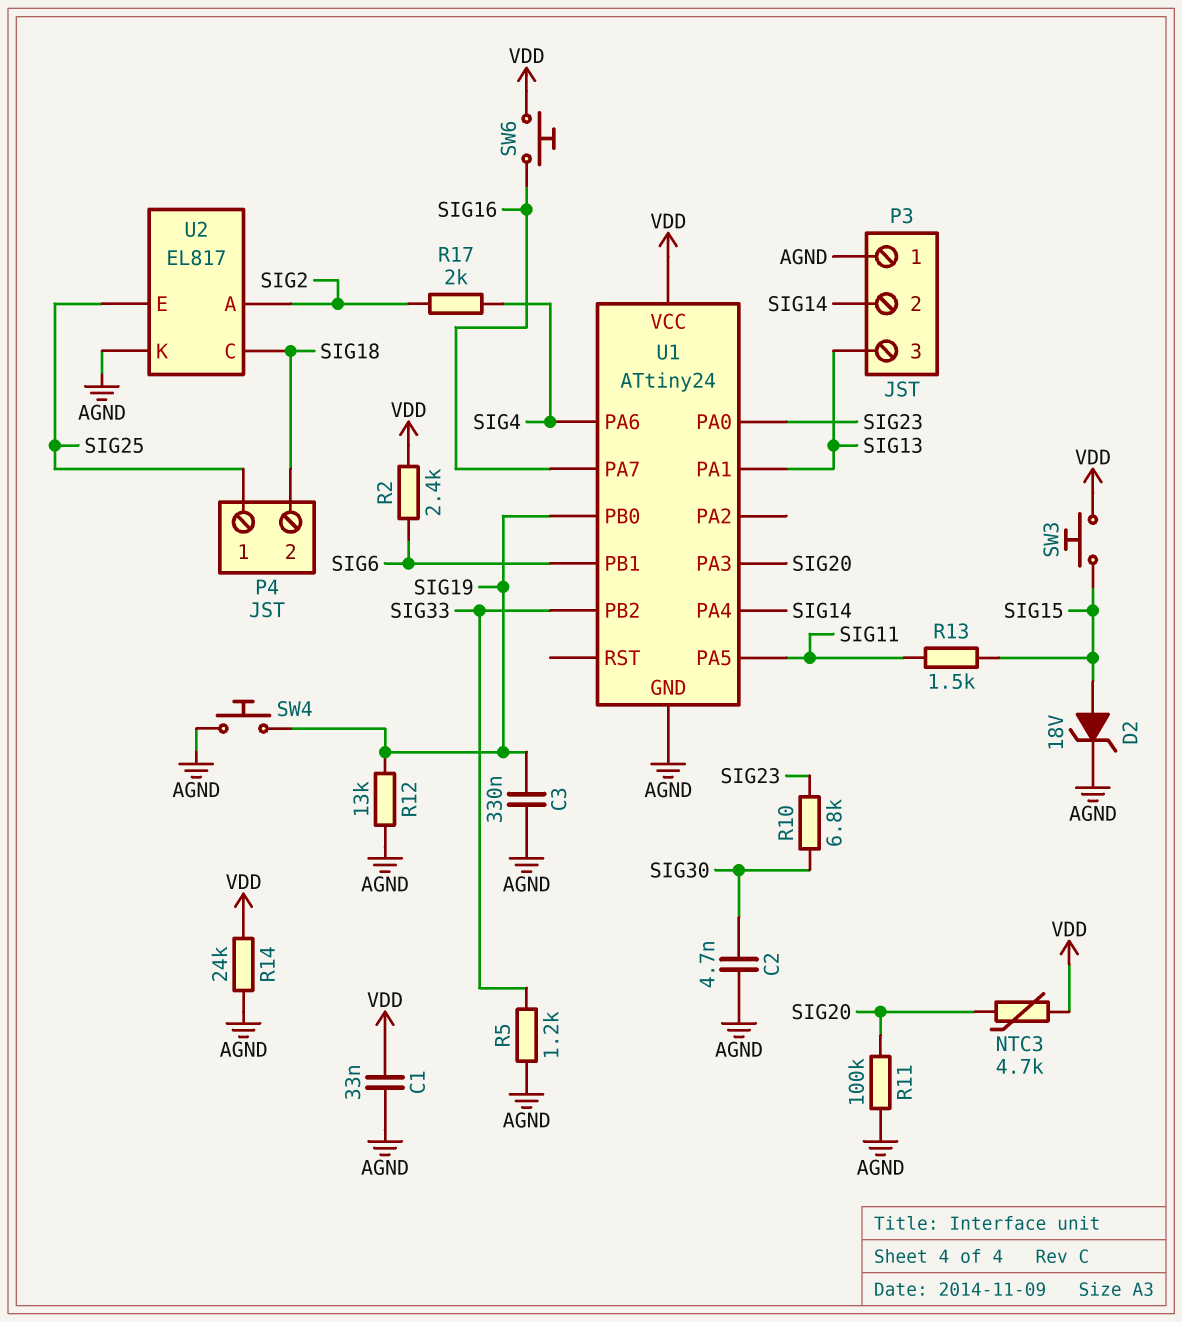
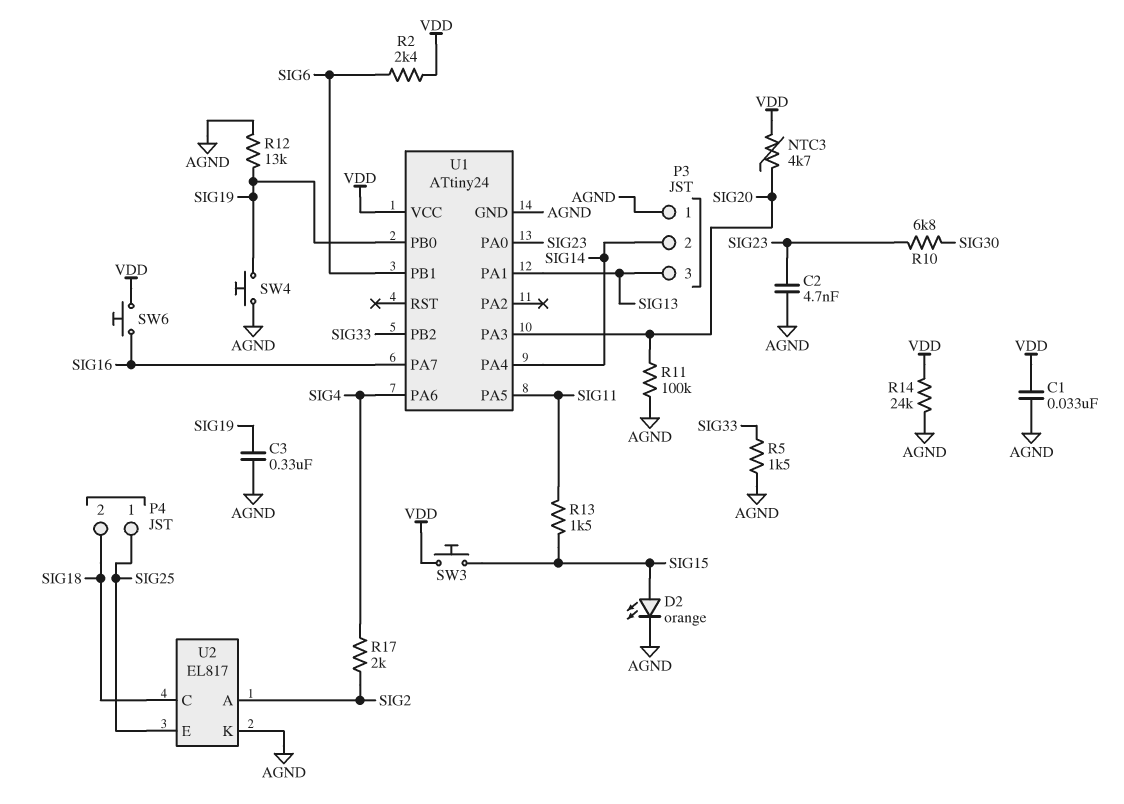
C2: 4.7nF (AGND, SIG30) -> 4.7nF (AGND, SIG23)
D2: zener 18V (A SIG15, K AGND) -> LED orange (A SIG15, K AGND)
R5: 1.2k (AGND, SIG33) -> 1.5k (AGND, SIG33)

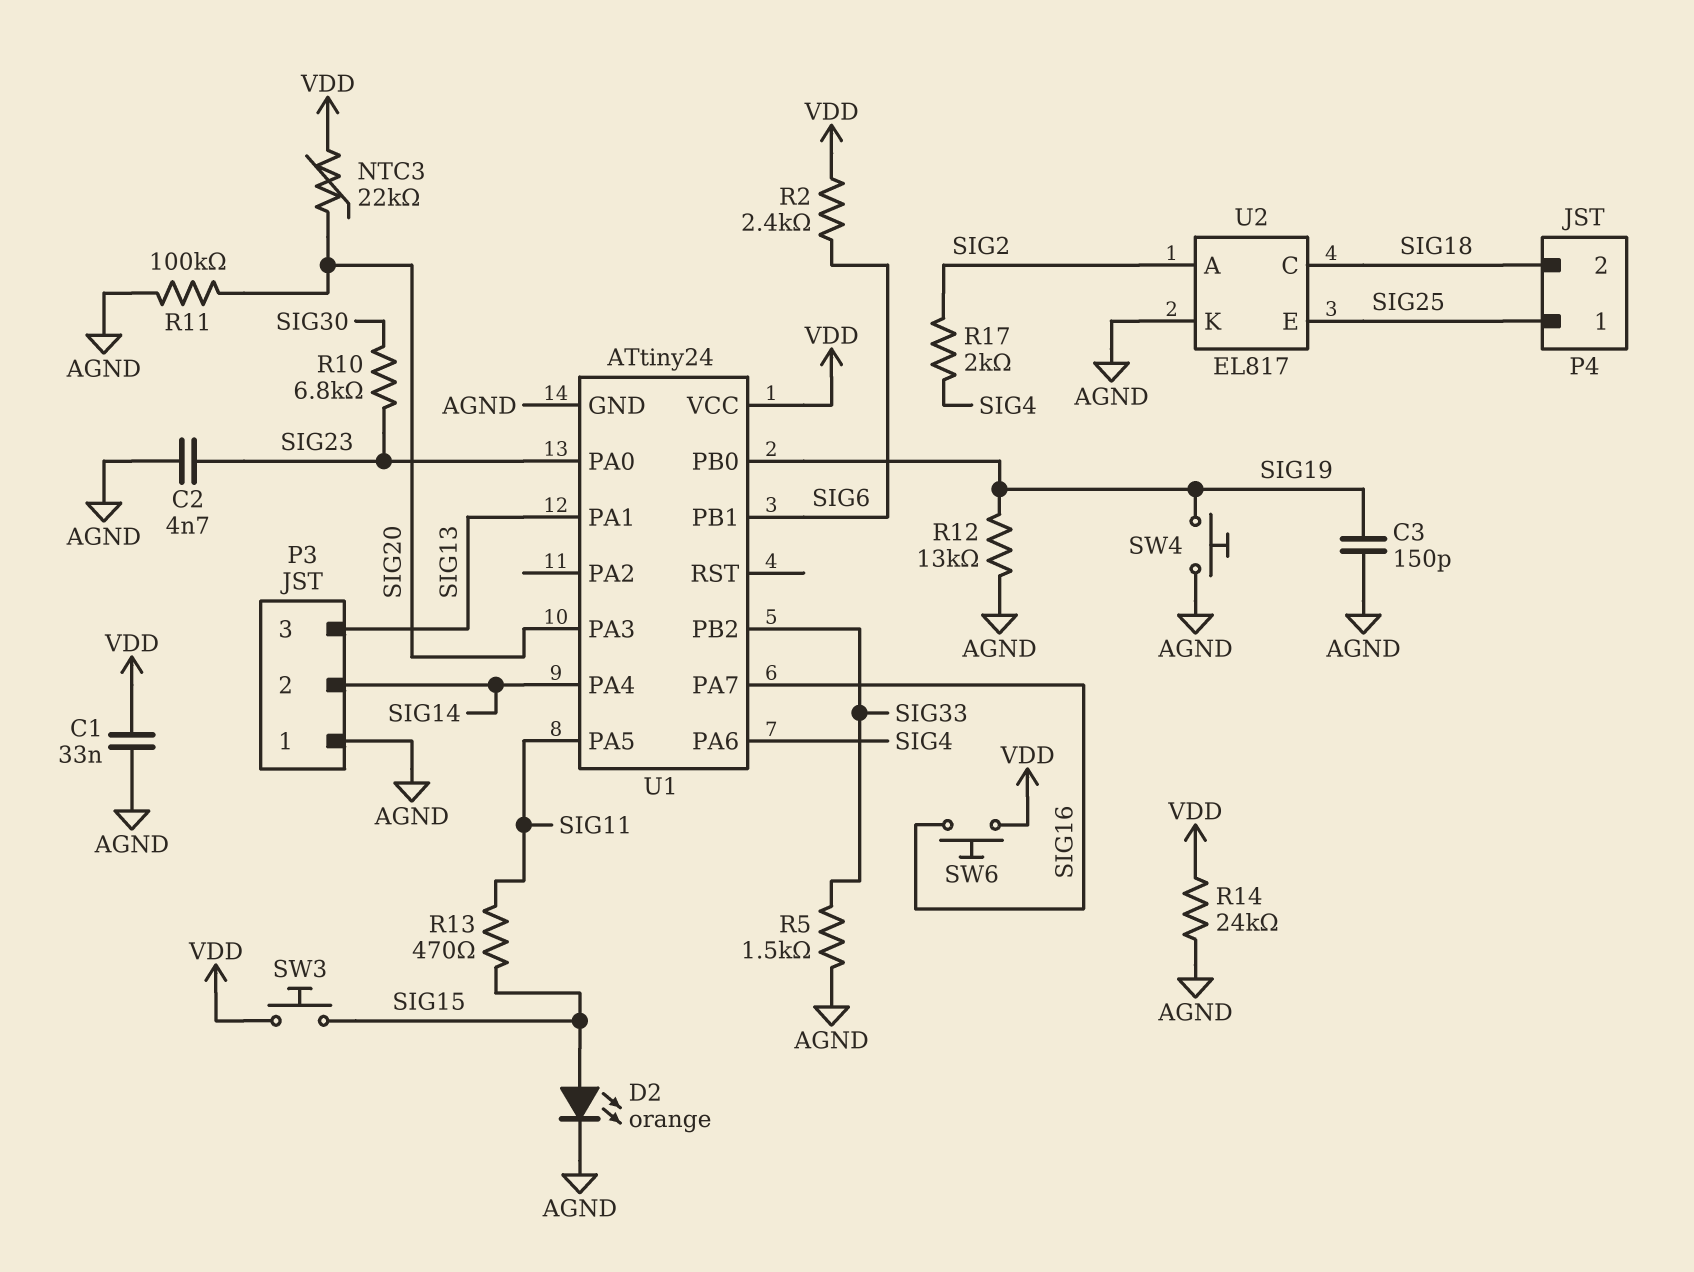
C3: 330nF (AGND, SIG19) -> 150pF (AGND, SIG19)
NTC3: 4.7k (SIG20, VDD) -> 22k (SIG20, VDD)
R13: 1.5k (SIG11, SIG15) -> 470 (SIG11, SIG15)

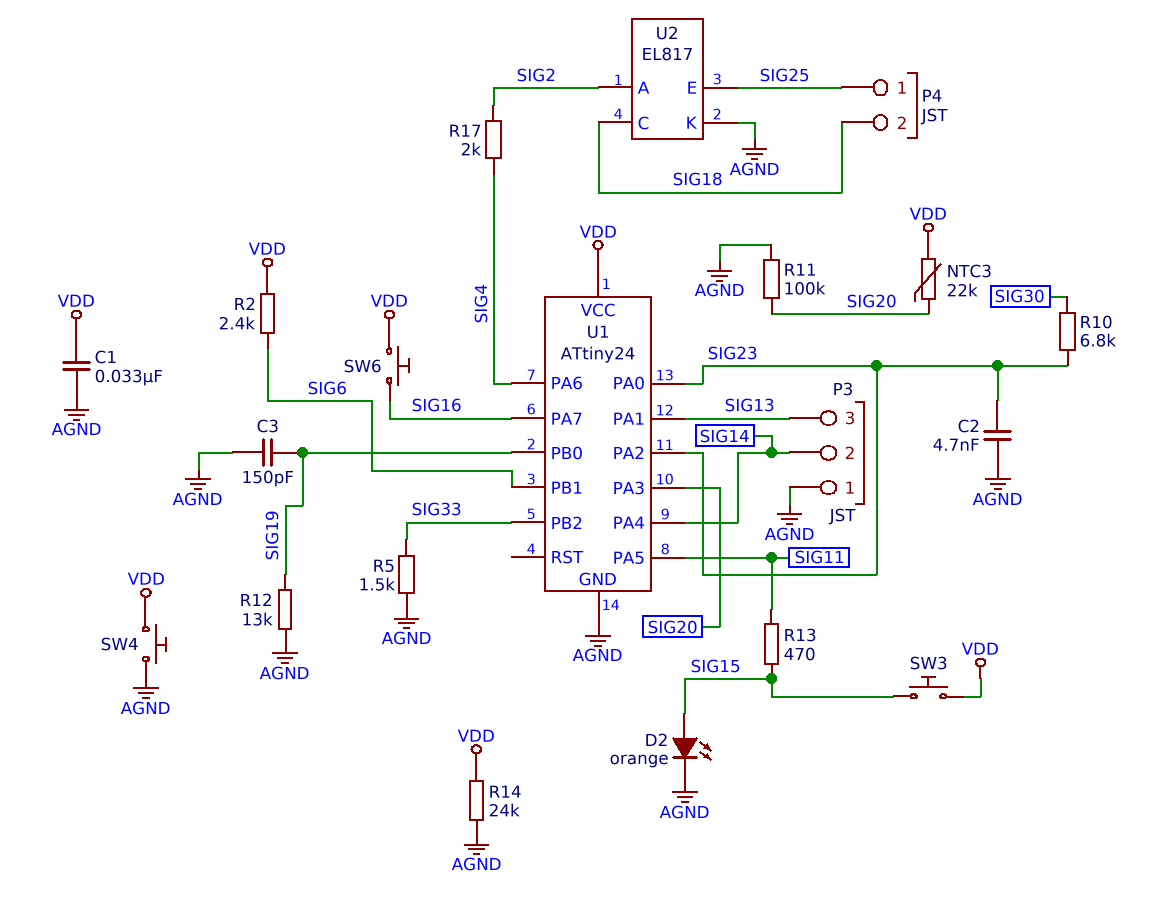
SW4: button (AGND, SIG19) -> button (AGND, VDD)
U1 pin PA2: none -> SIG23

